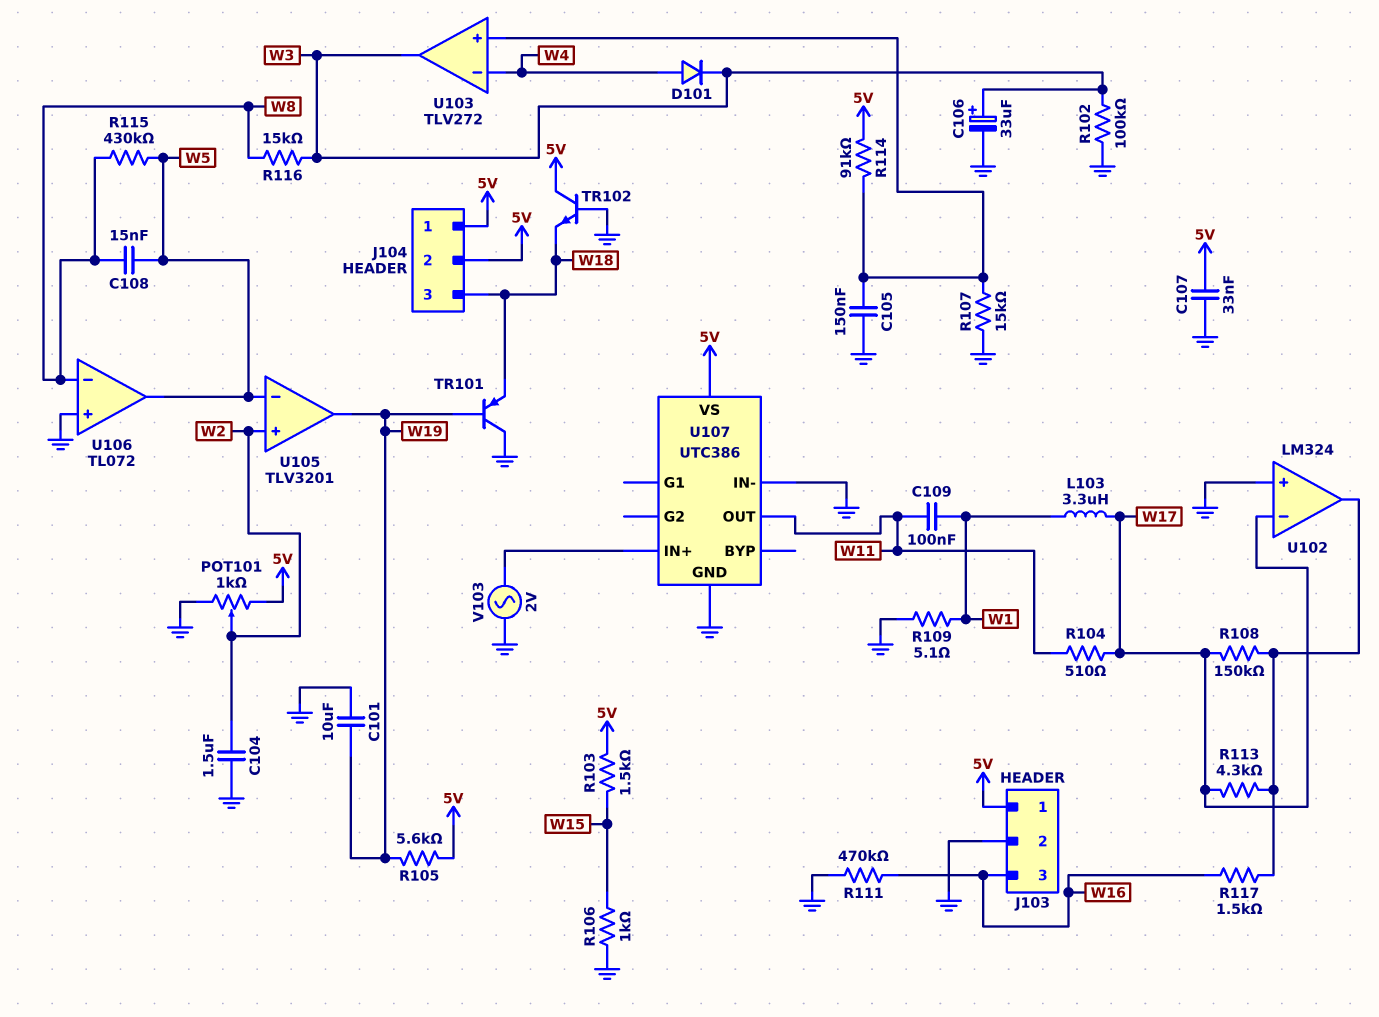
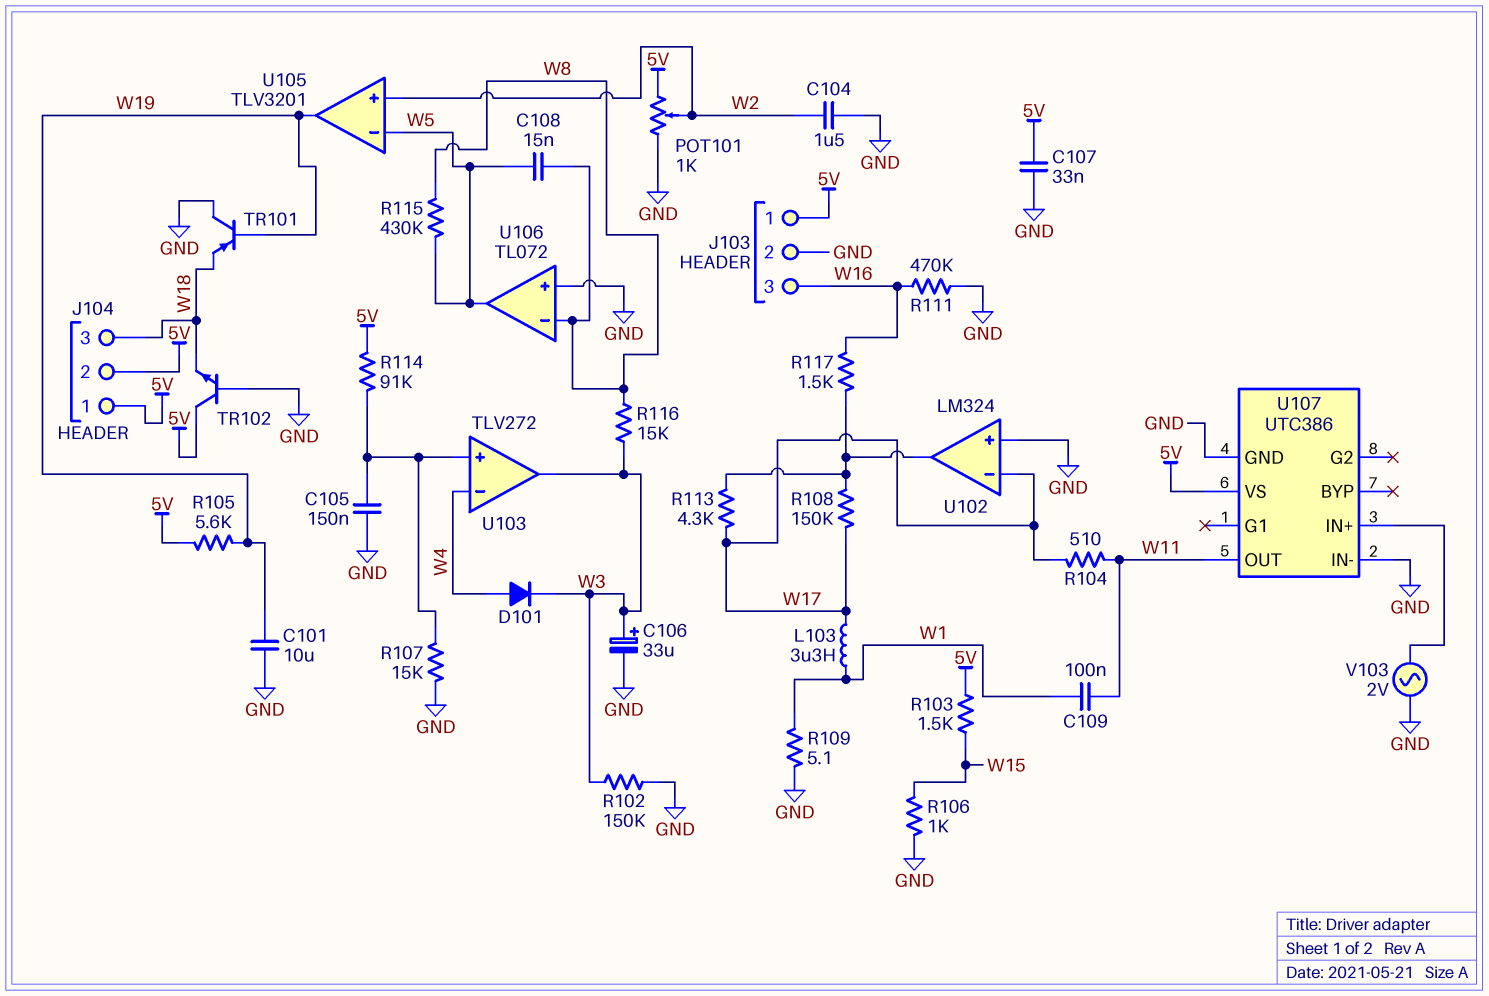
R102: 100k (GND, W3) -> 150k (GND, W3)

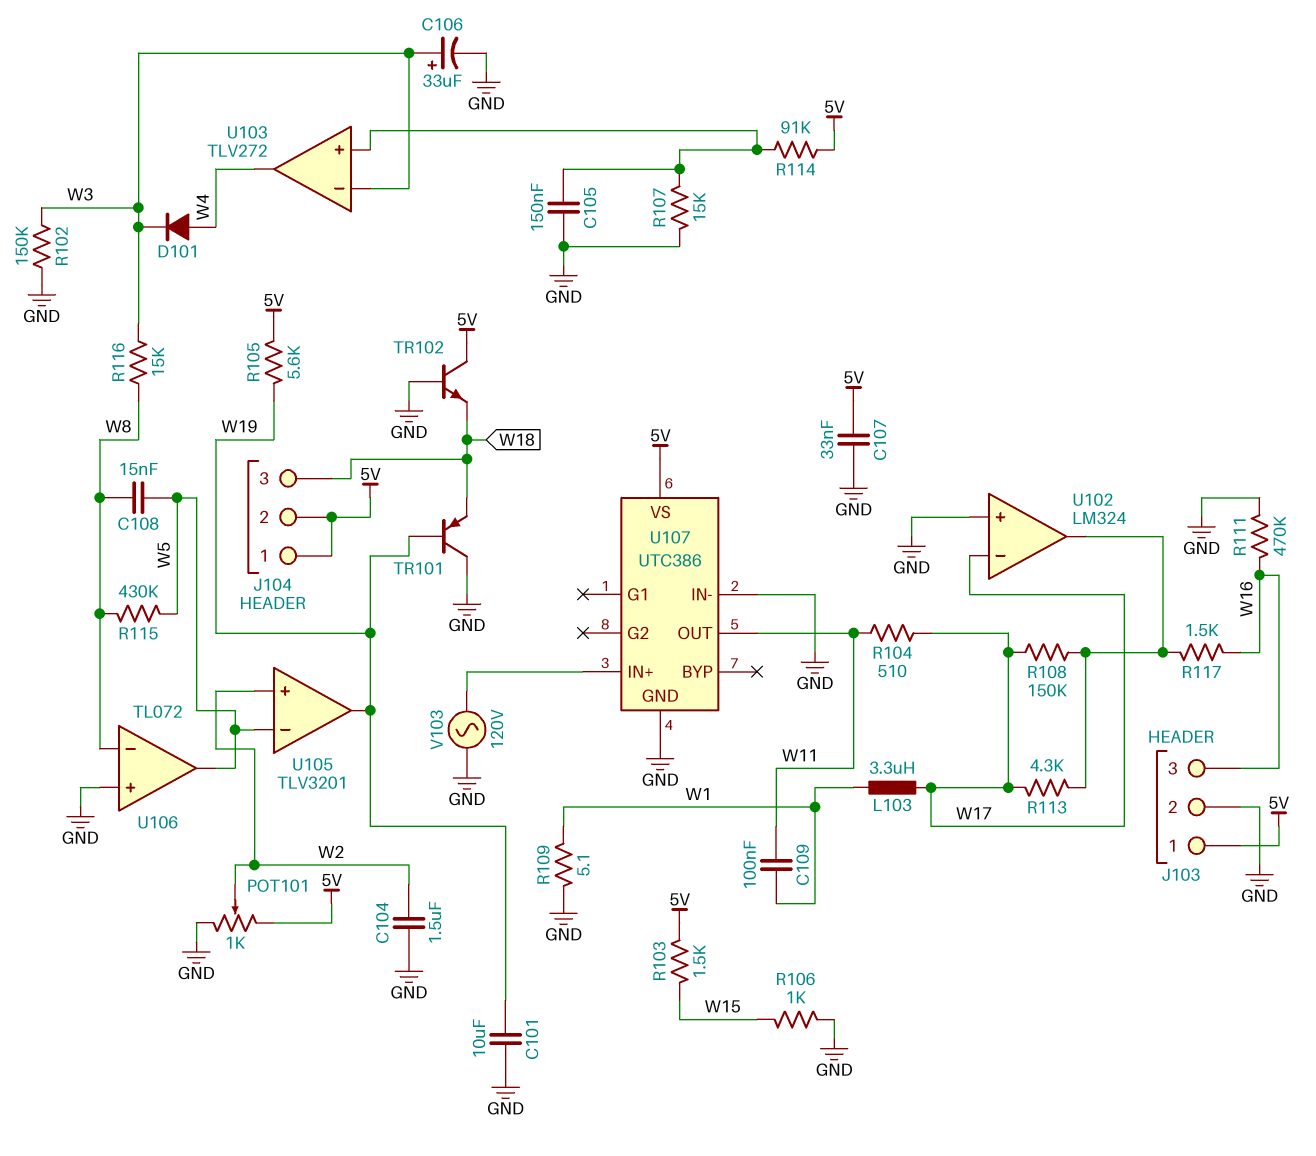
U103 pin in-: W4 -> W3
U103 pin out: W3 -> W4
V103: AC 2V (GND, U107/IN+) -> AC 120V (GND, U107/IN+)

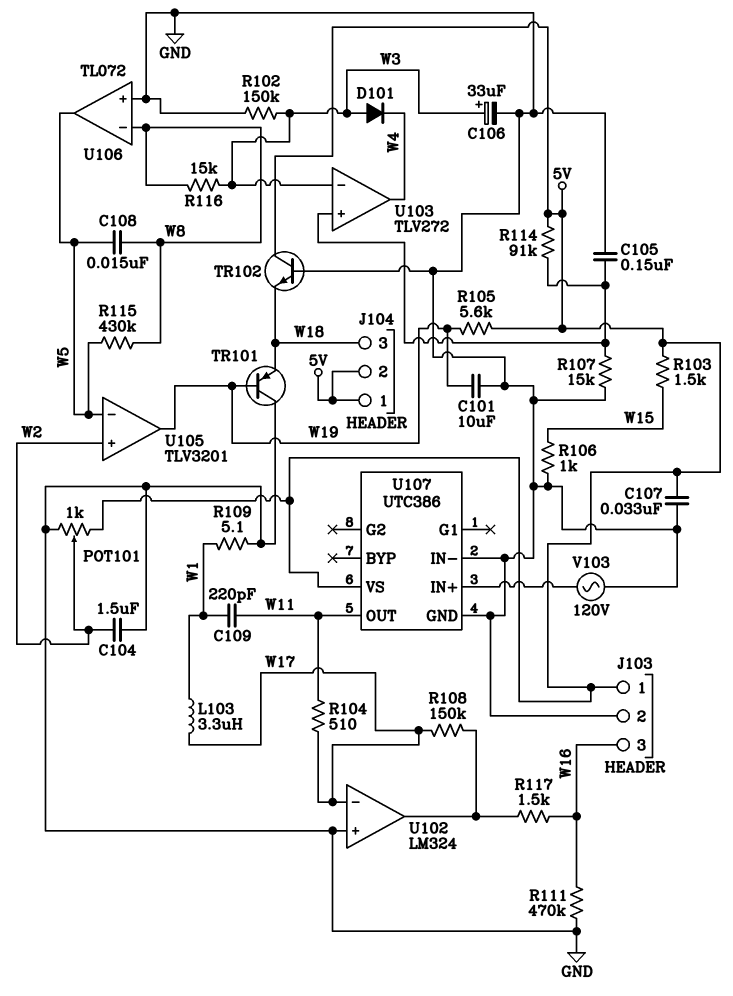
C109: 100nF (W1, W11) -> 220pF (W1, W11)
D101: diode (A W4, K W3) -> diode (A W3, K W4)
R113: 4.3k (U102/out, W17) -> none

